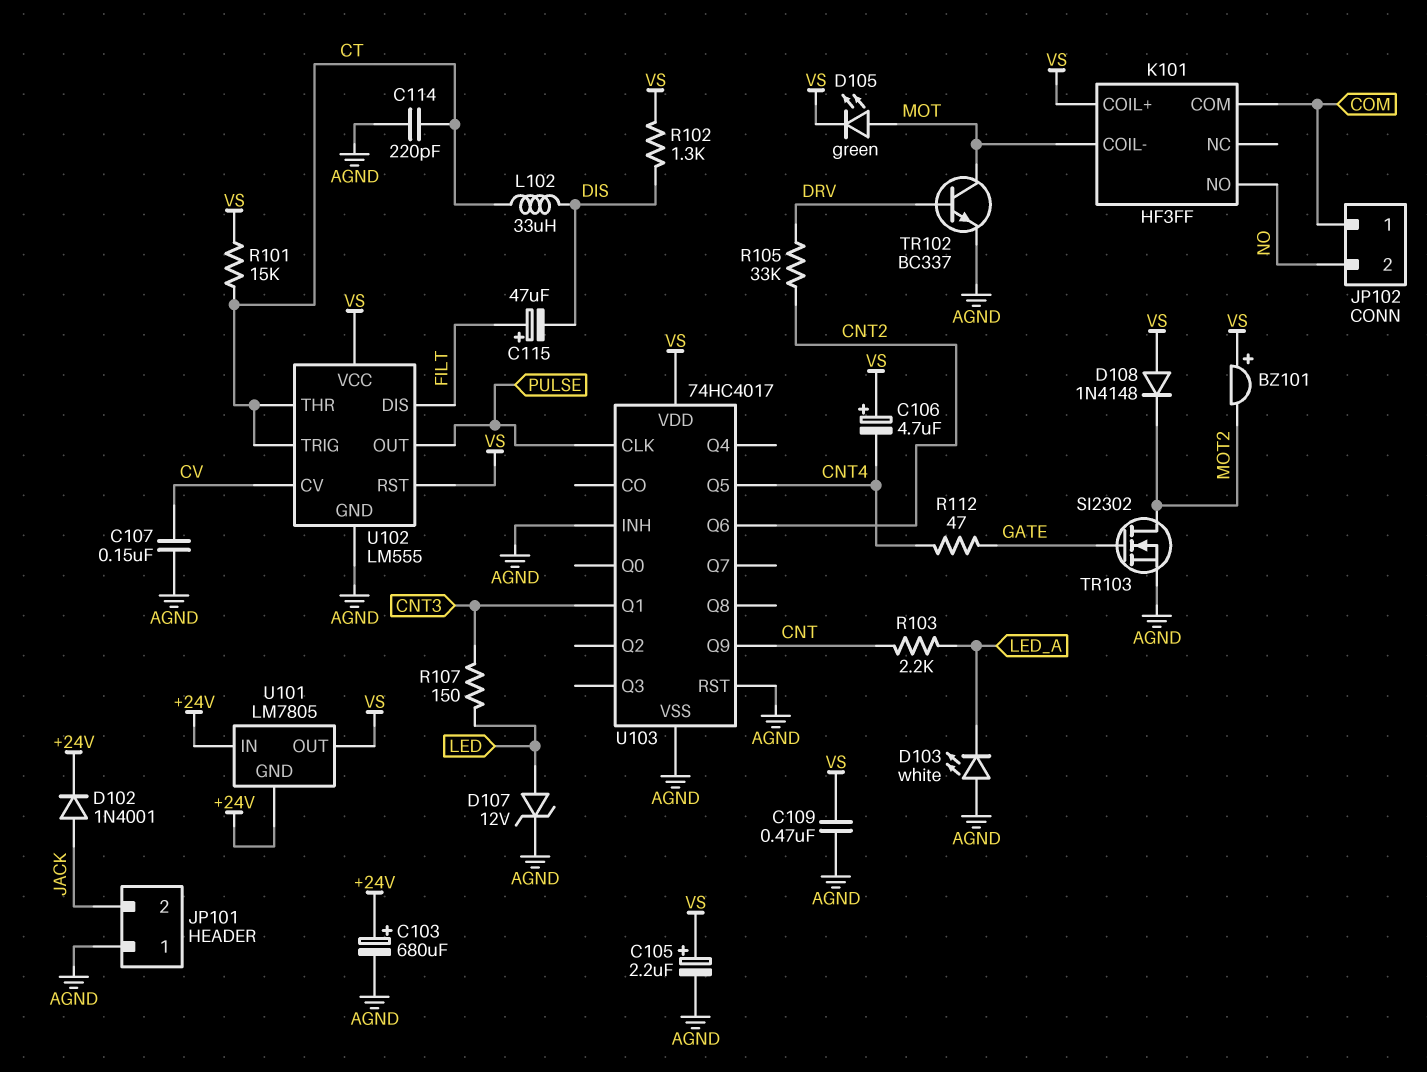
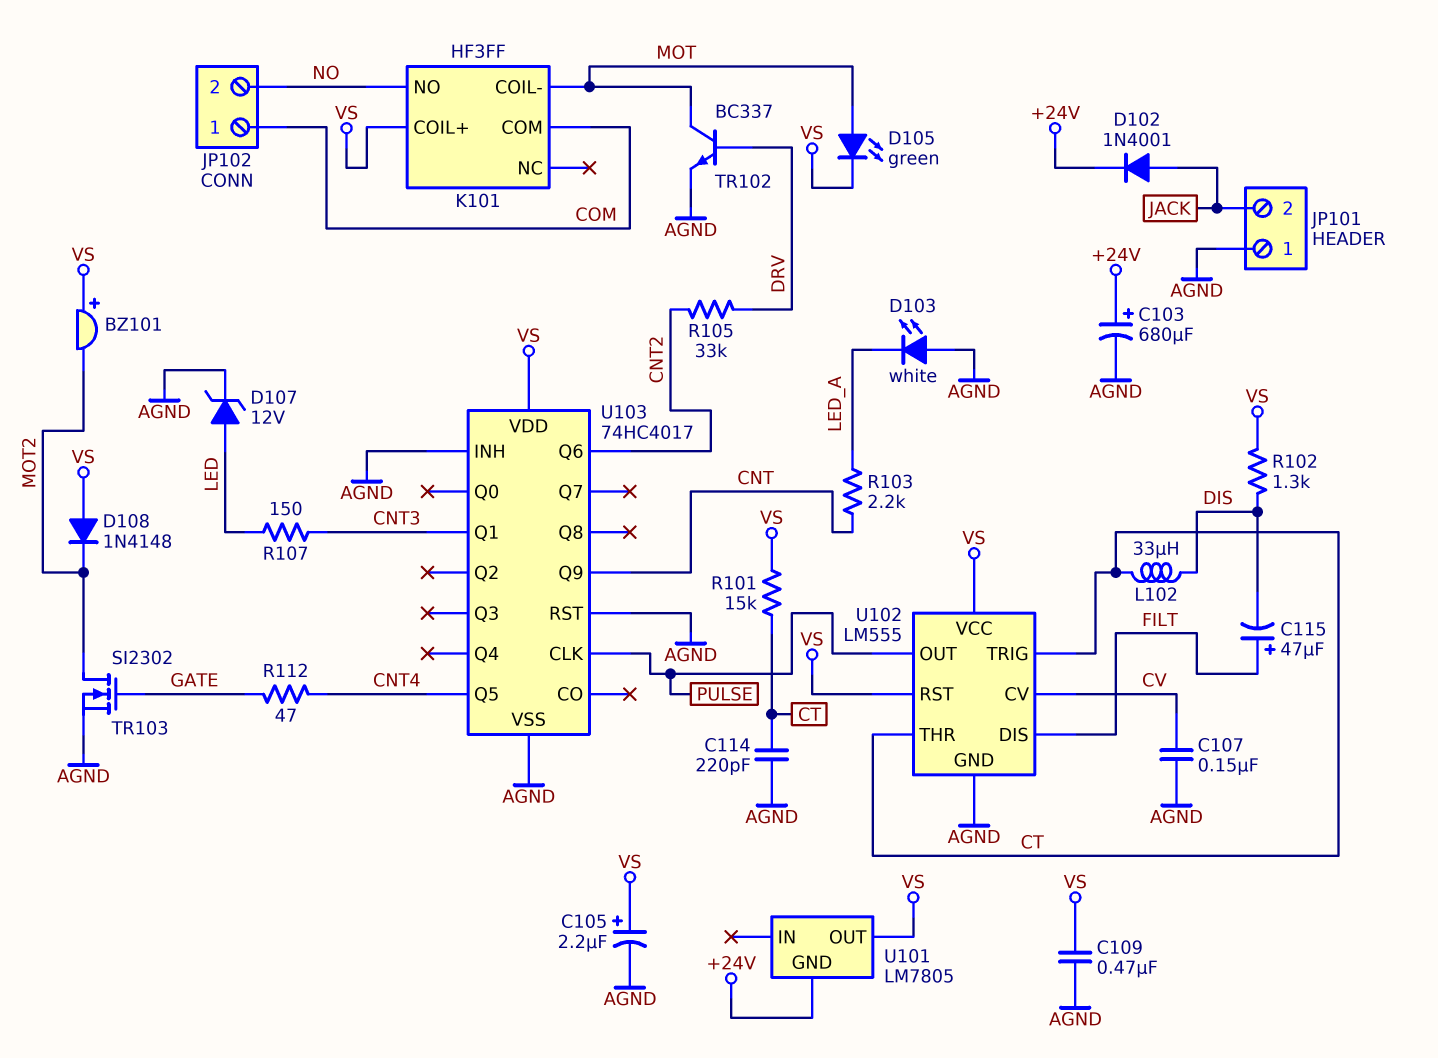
C106: 4.7uF (plus VS, minus CNT4) -> none
U101 pin IN: +24V -> none

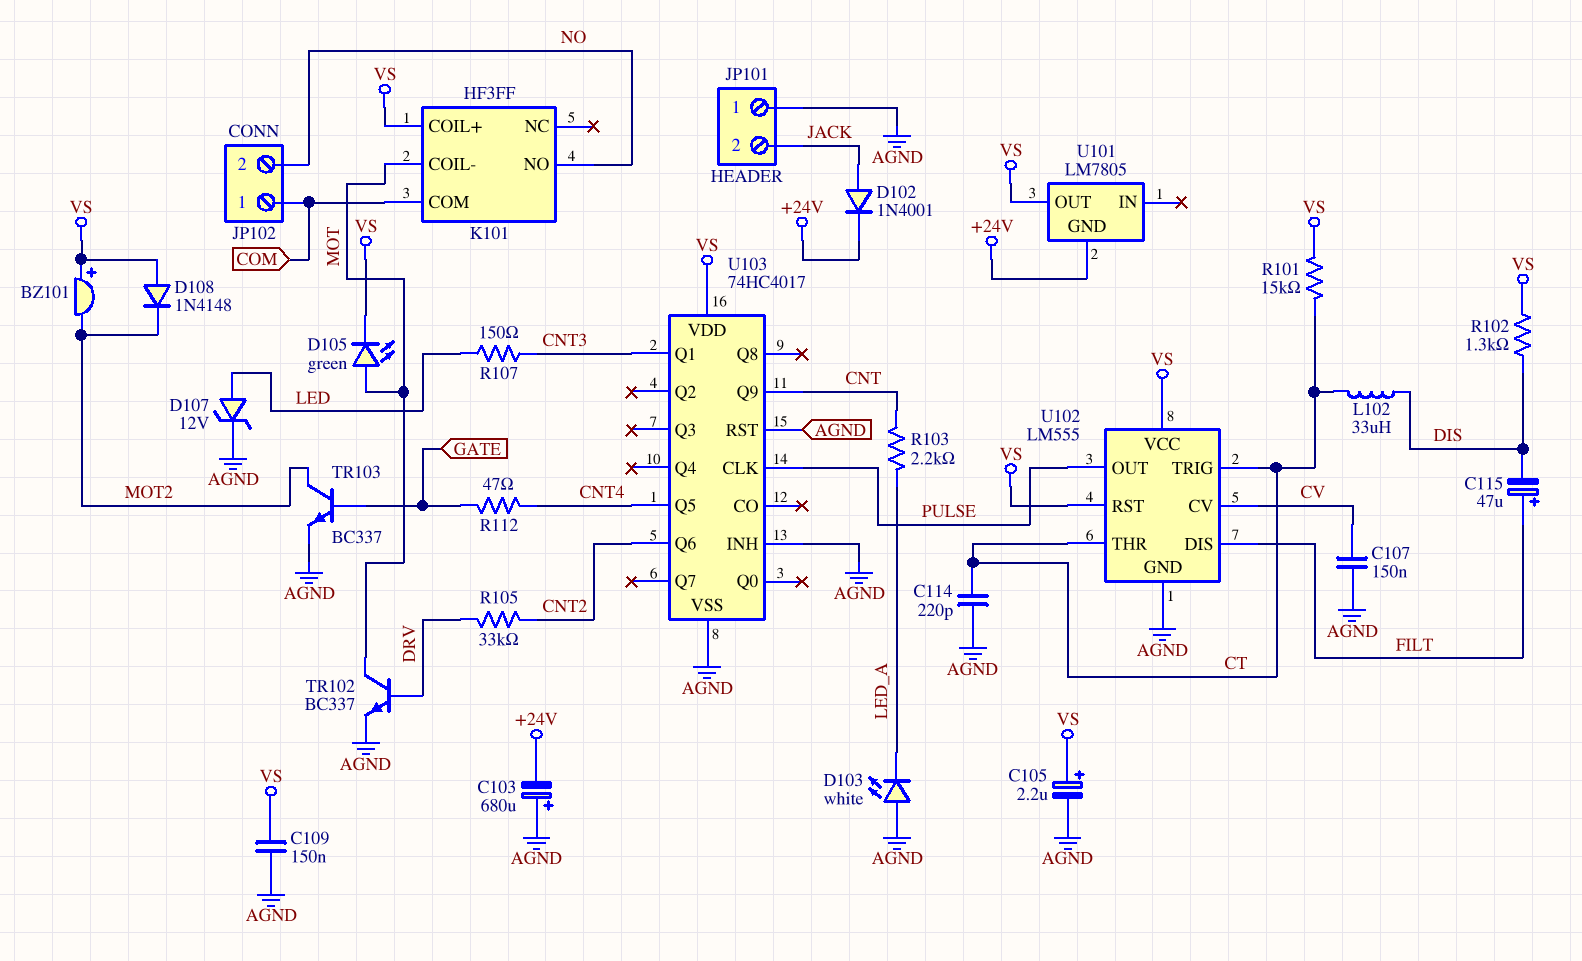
C103: 680uF (plus +24V, minus AGND) -> 680uF (plus AGND, minus +24V)
C109: 470nF (AGND, VS) -> 150nF (AGND, VS)
TR103: NMOS SI2302 (G GATE, D MOT2, S AGND) -> NPN BC337 (B GATE, C MOT2, E AGND)

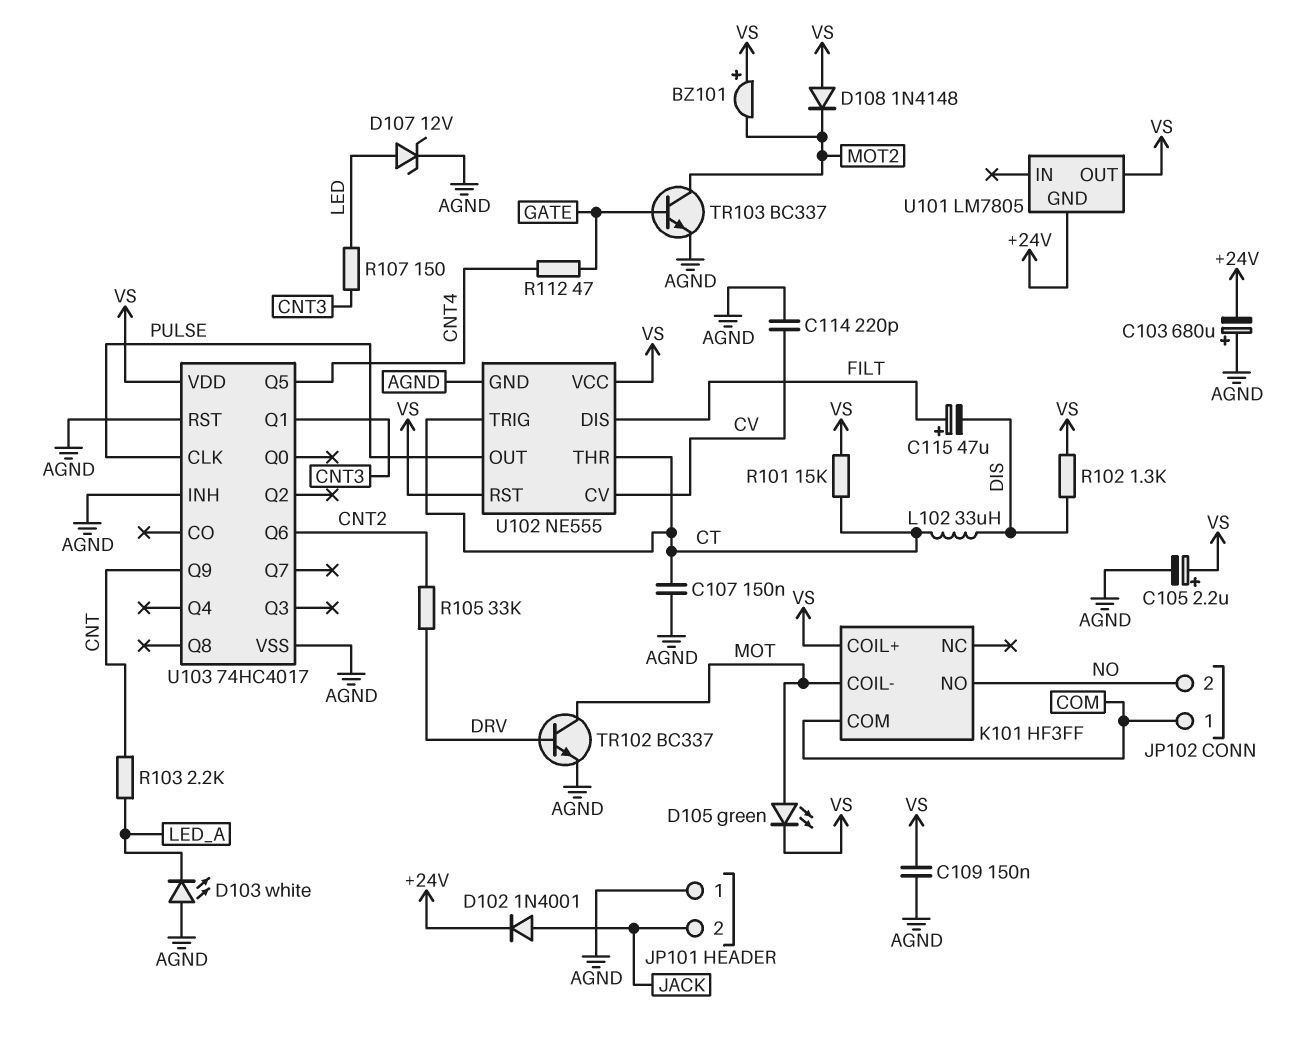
C107: 150nF (AGND, CV) -> 150nF (AGND, CT)
C114: 220pF (AGND, CT) -> 220pF (AGND, CV)
U102: LM555 -> NE555

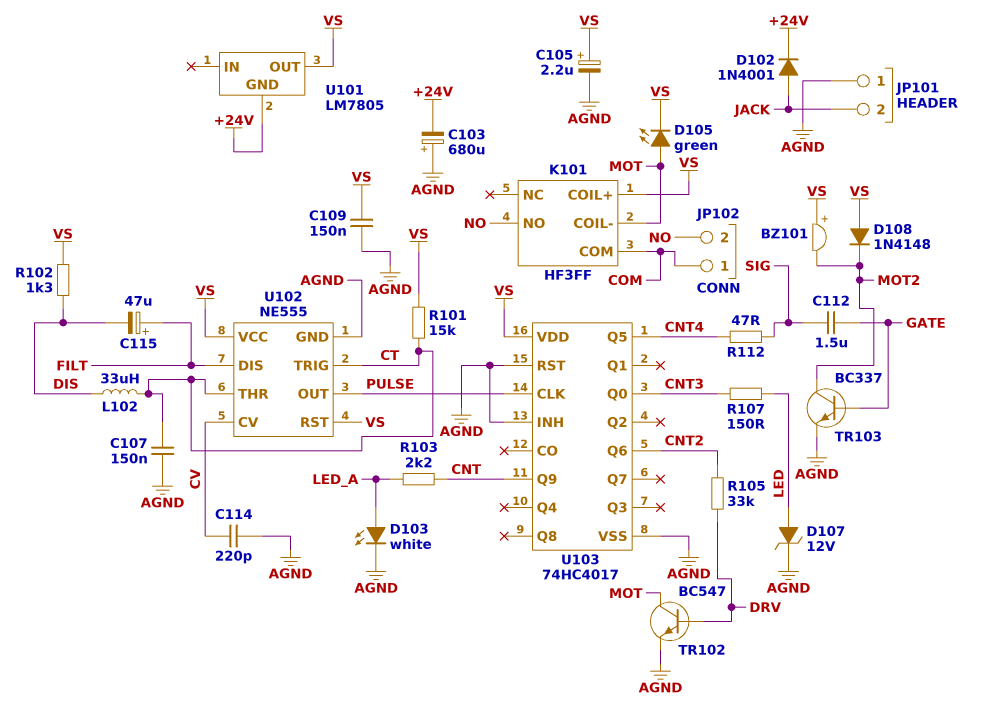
C112: none -> 1.5uF (GATE, SIG)
D103: LED white (A AGND, K LED_A) -> LED white (A LED_A, K AGND)
R112: 47 (CNT4, GATE) -> 47 (CNT4, SIG)
TR102: NPN BC337 (B DRV, C MOT, E AGND) -> NPN BC547 (B DRV, C MOT, E AGND)
U103 pin Q0: none -> CNT3
U103 pin Q1: CNT3 -> none

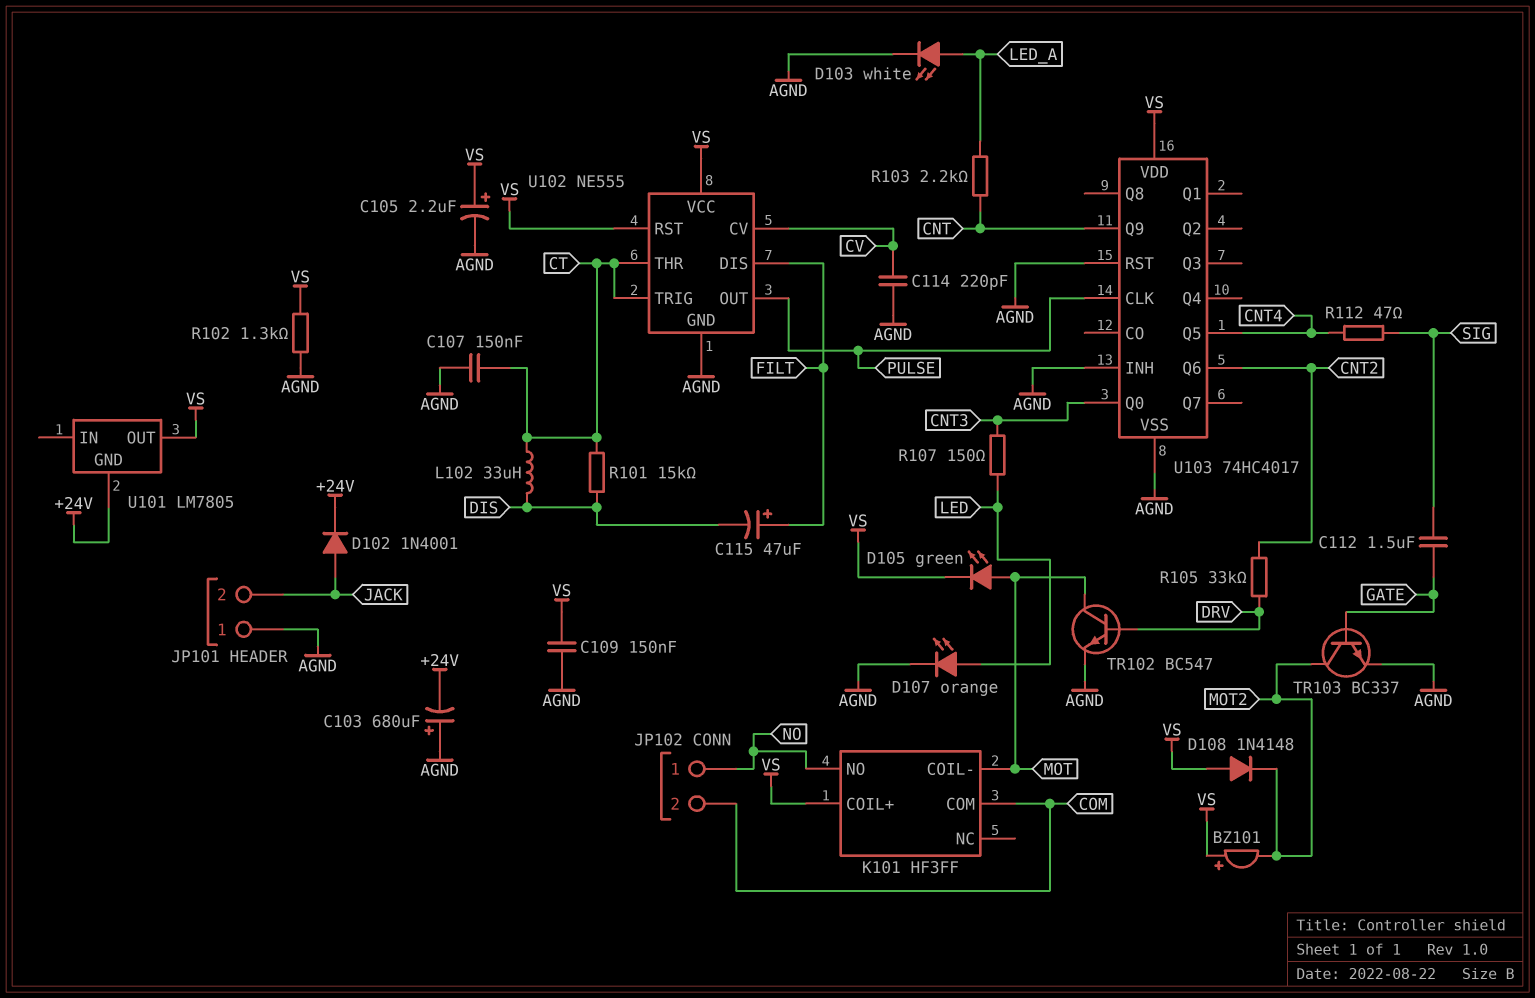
D107: zener 12V (A LED, K AGND) -> LED orange (A LED, K AGND)
JP102 pin 1: COM -> NO
JP102 pin 2: NO -> COM
R101: 15k (CT, VS) -> 15k (CT, DIS)
R102: 1.3k (DIS, VS) -> 1.3k (AGND, VS)

